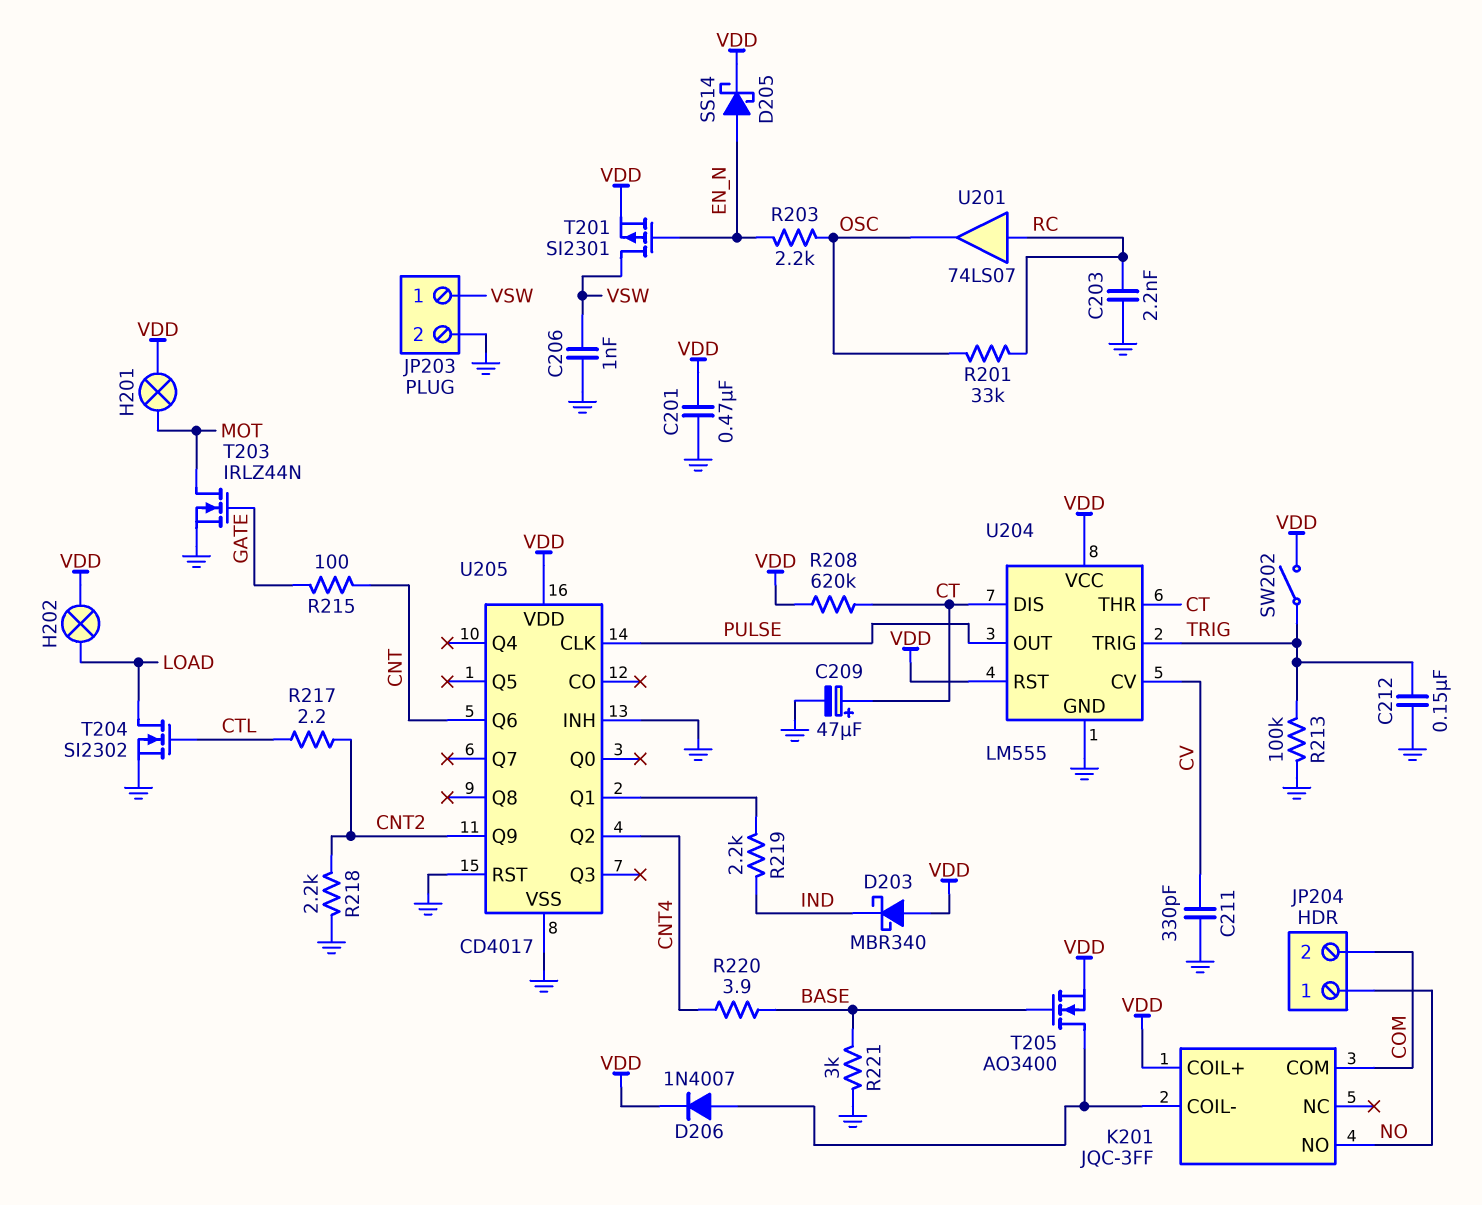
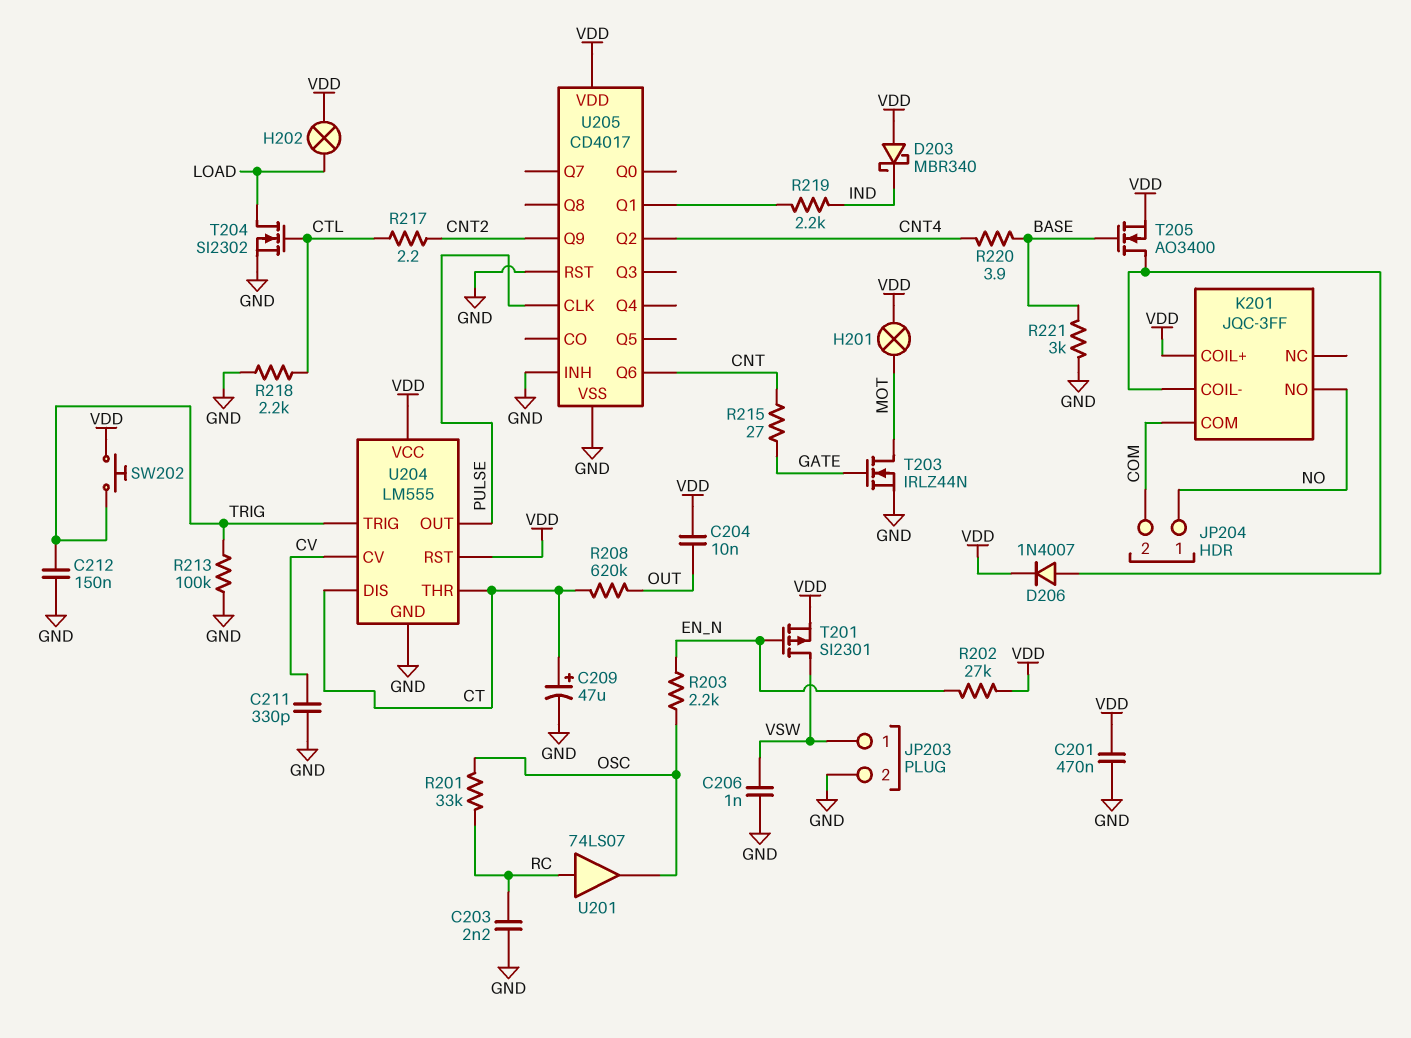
C204: none -> 10nF (OUT, VDD)
D205: schottky SS14 (A EN_N, K VDD) -> none
R202: none -> 27k (EN_N, VDD)
R208: 620k (CT, VDD) -> 620k (CT, OUT)
R215: 100 (CNT, GATE) -> 27 (CNT, GATE)
R218: 2.2k (CNT2, GND) -> 2.2k (CTL, GND)
SW202: switch (TRIG, VDD) -> button (TRIG, VDD)

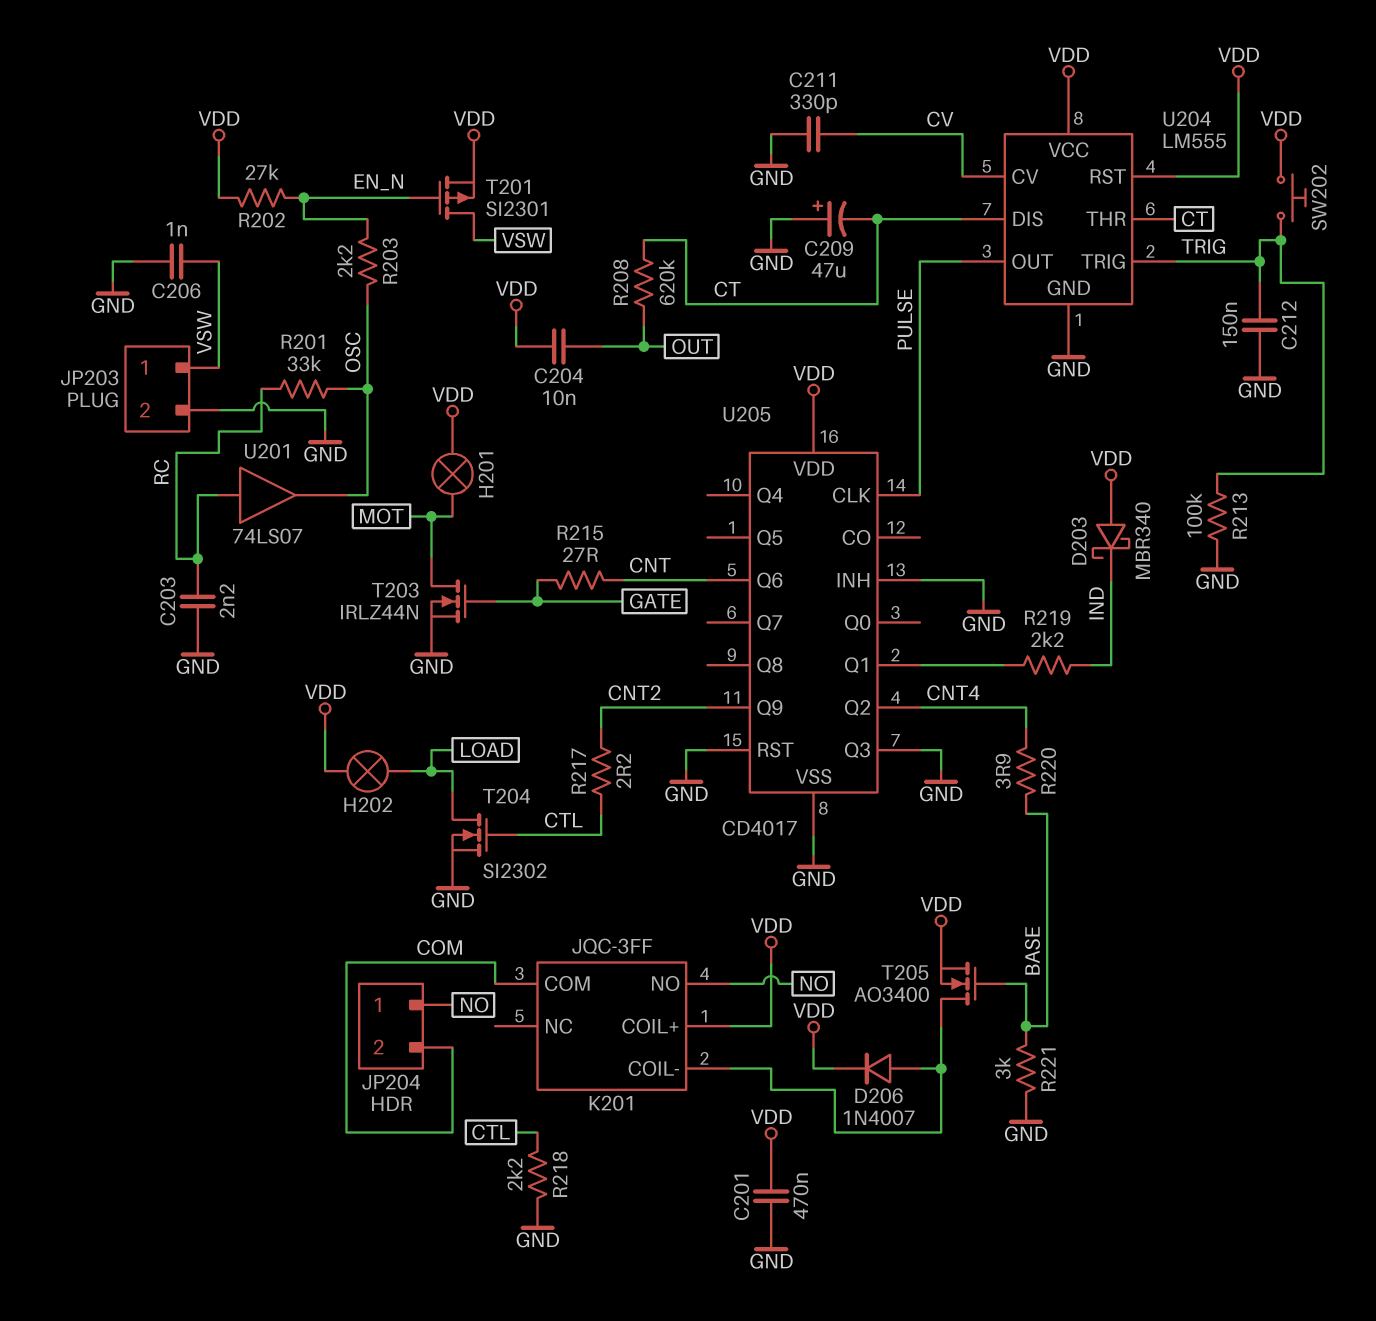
C209: 47uF (plus CT, minus GND) -> 47uF (plus GND, minus CT)
U205 pin Q3: none -> GND

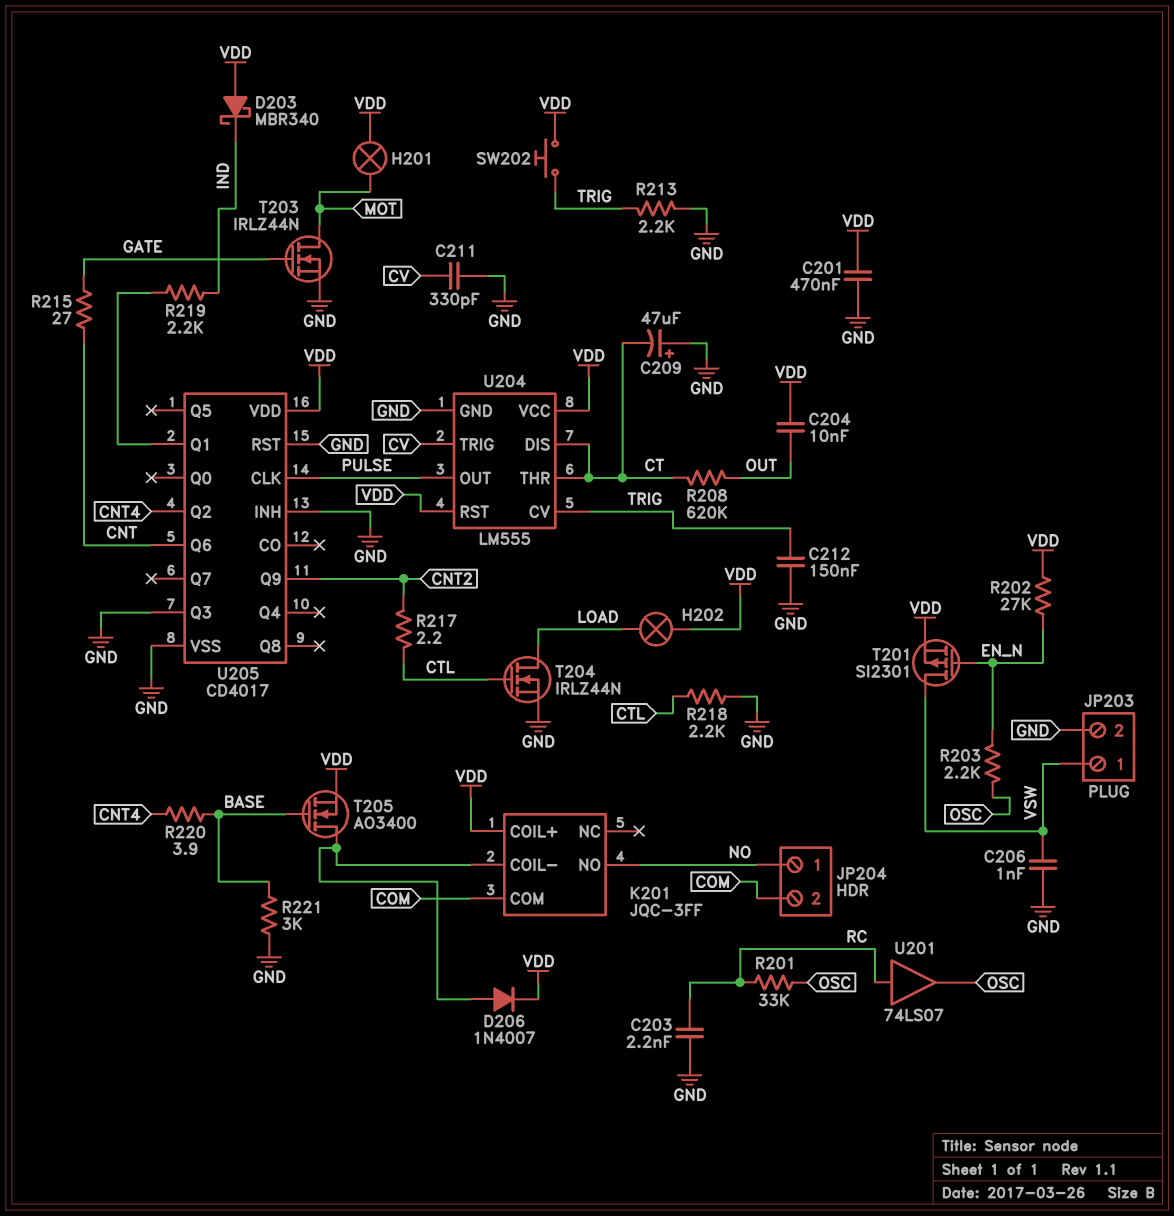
R213: 100k (GND, TRIG) -> 2.2k (GND, TRIG)
T204: NMOS SI2302 (G CTL, D LOAD, S GND) -> NMOS IRLZ44N (G CTL, D LOAD, S GND)
U204 pin CV: CV -> TRIG
U204 pin TRIG: TRIG -> CV

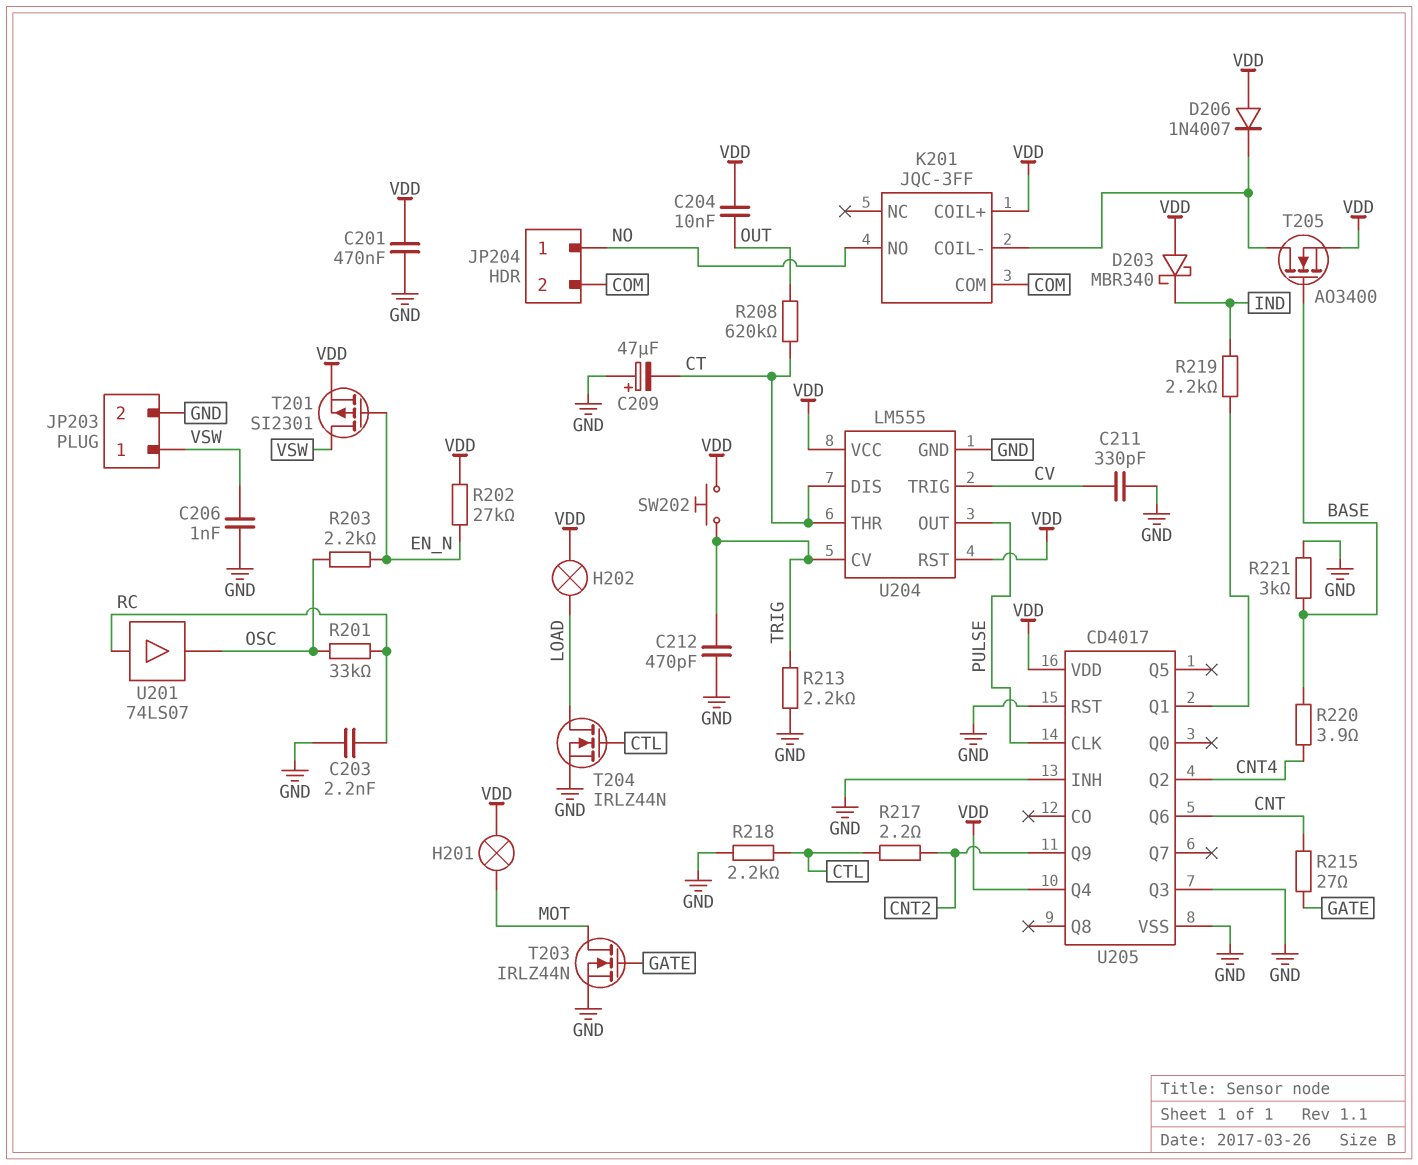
C212: 150nF (GND, TRIG) -> 470pF (GND, TRIG)
D206: diode 1N4007 (A K201/COIL-, K VDD) -> diode 1N4007 (A VDD, K K201/COIL-)
U205 pin Q4: none -> VDD

